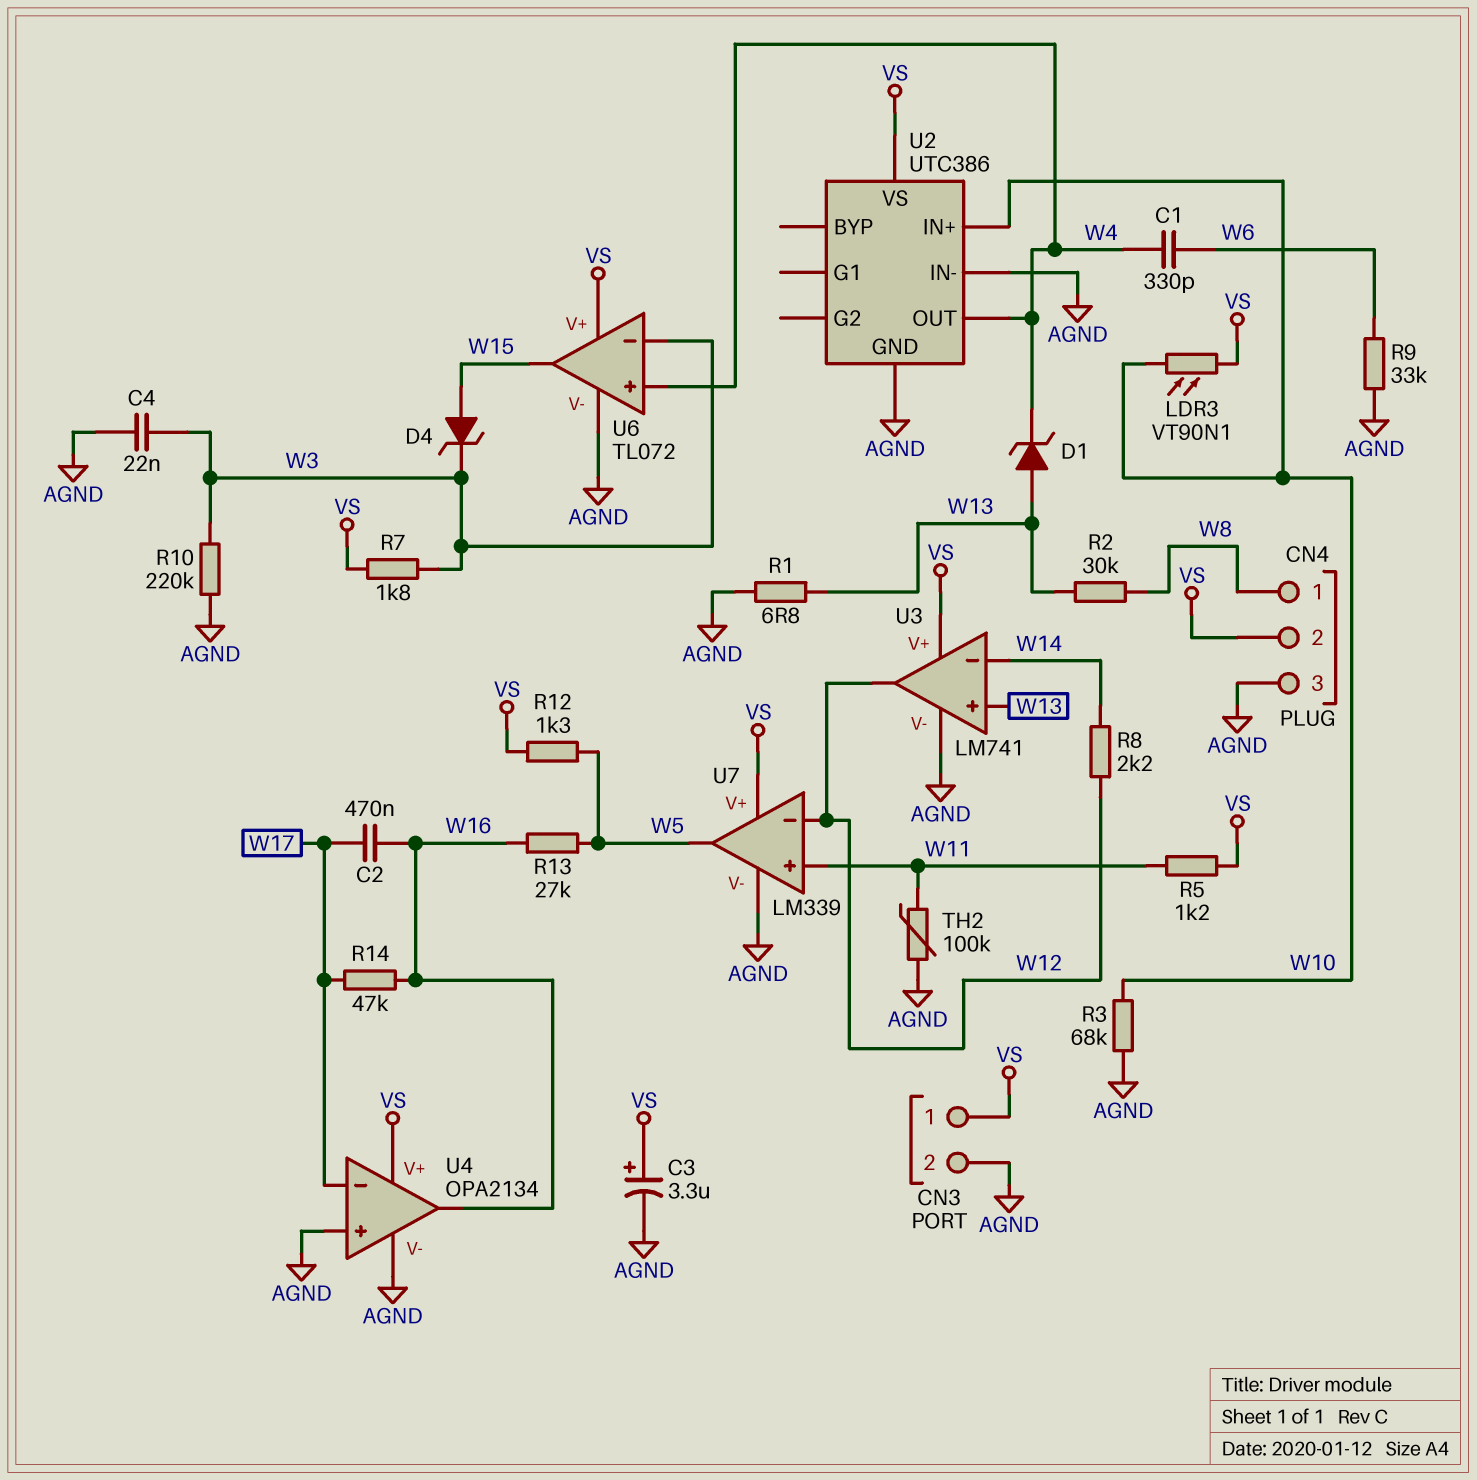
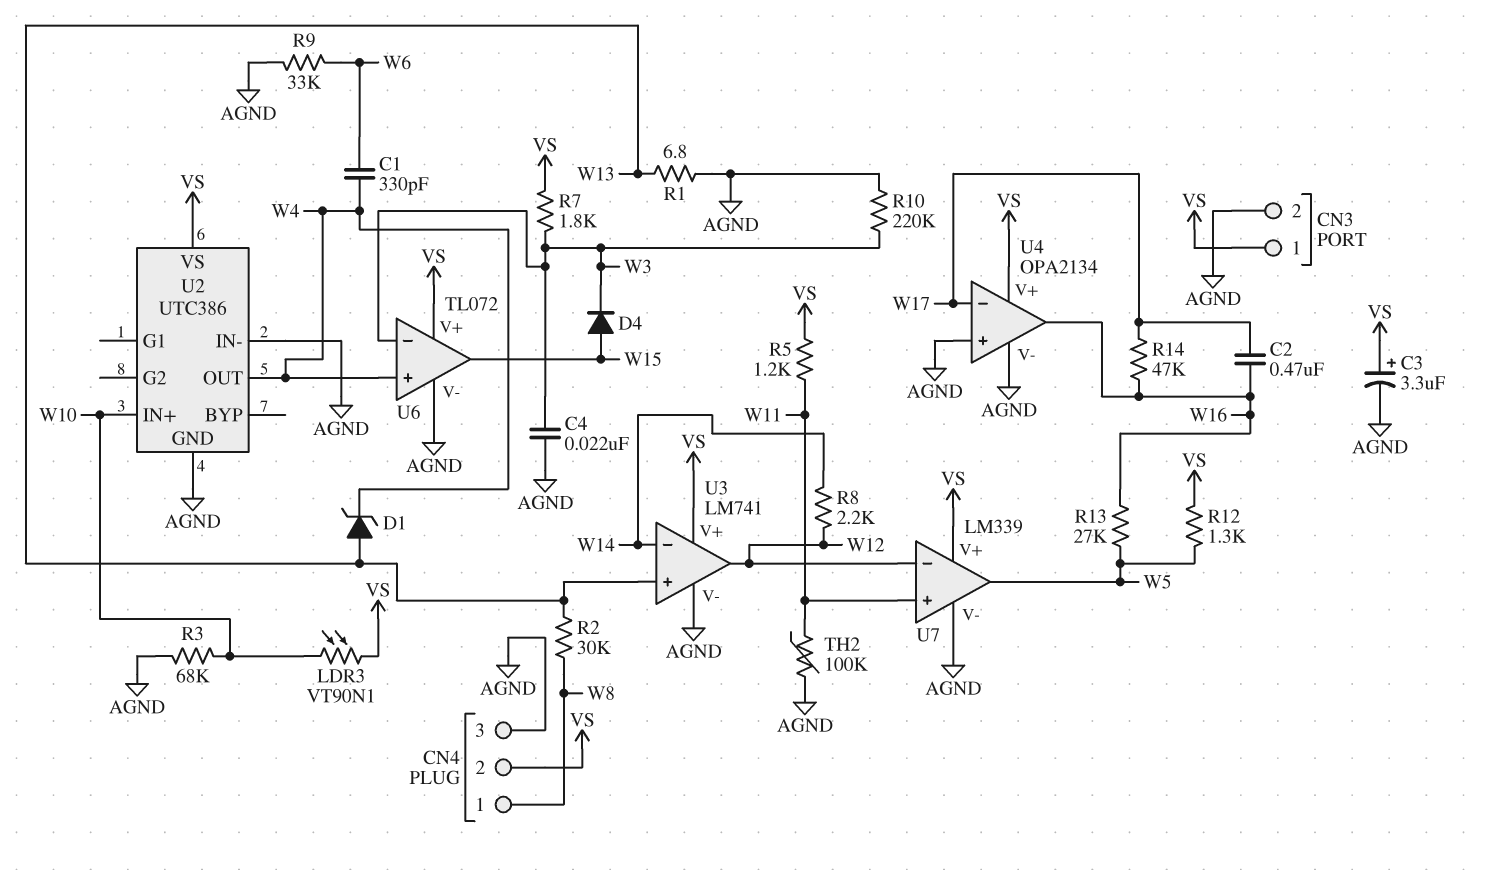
D4: zener (A W15, K W3) -> diode (A W15, K W3)

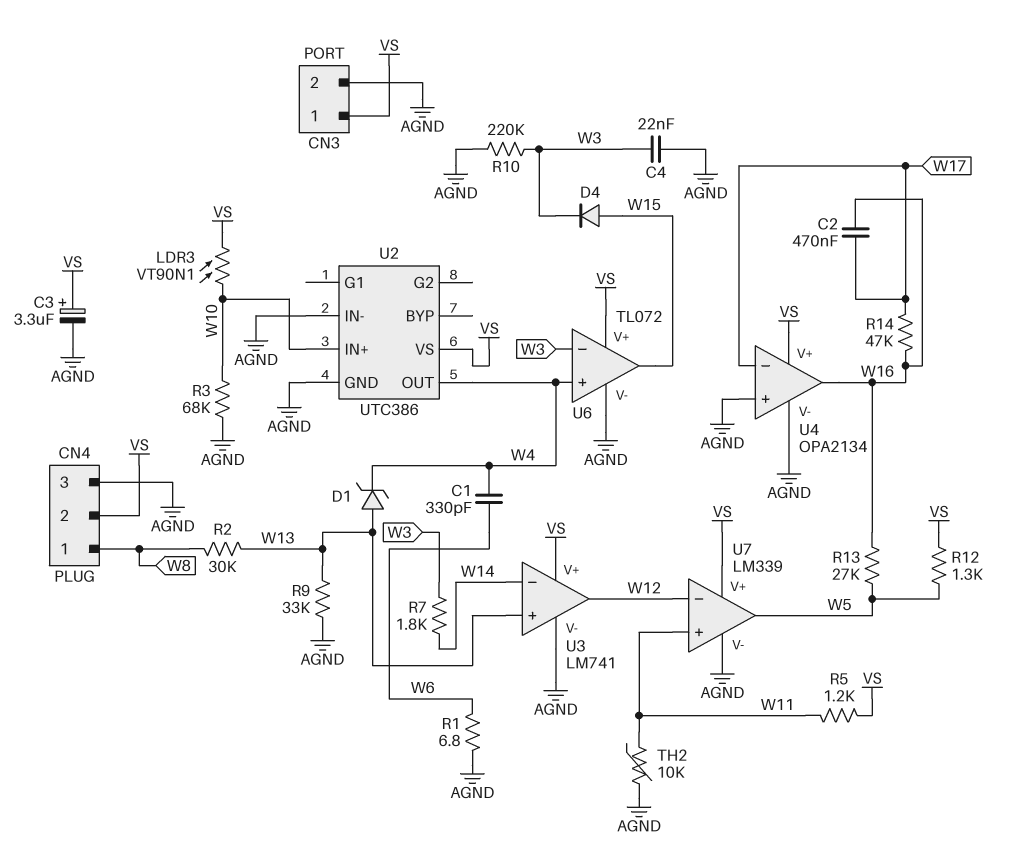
R1: 6.8 (AGND, W13) -> 6.8 (AGND, W6)
R7: 1.8k (VS, W3) -> 1.8k (W3, W14)
R8: 2.2k (W12, W14) -> none
R9: 33k (AGND, W6) -> 33k (AGND, W13)
TH2: 100k (AGND, W11) -> 10k (AGND, W11)

